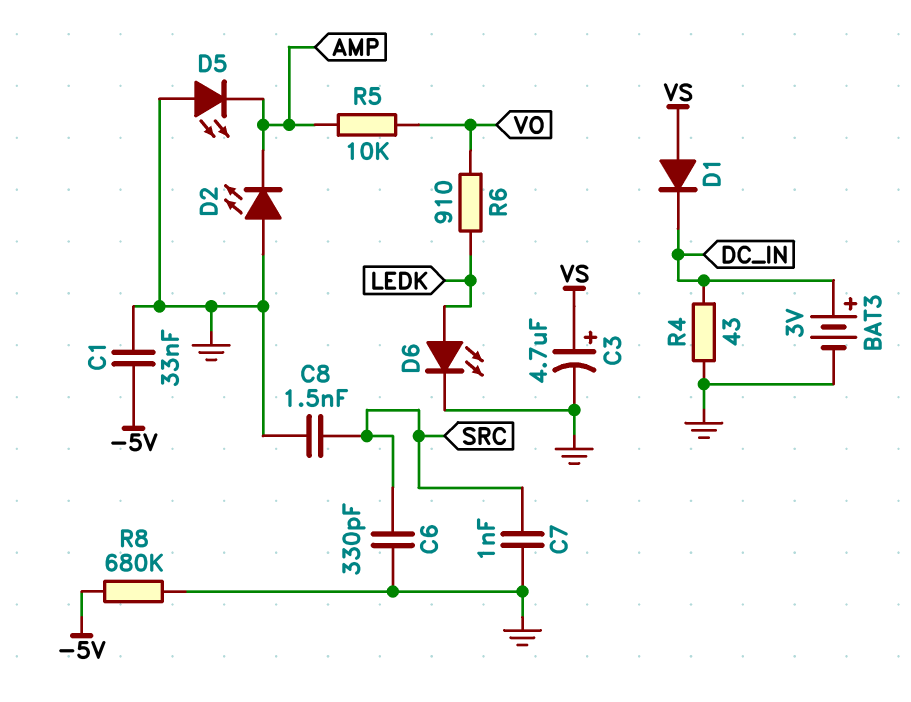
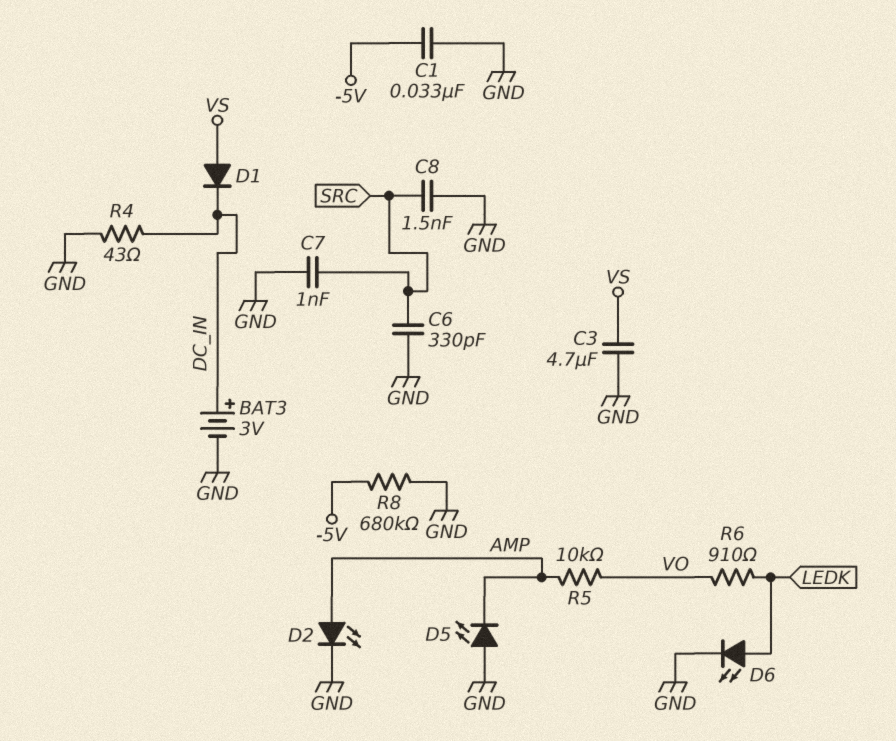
C3: 4.7uF (plus VS, minus GND) -> 4.7uF (GND, VS)
D2: LED (A GND, K AMP) -> LED (A AMP, K GND)

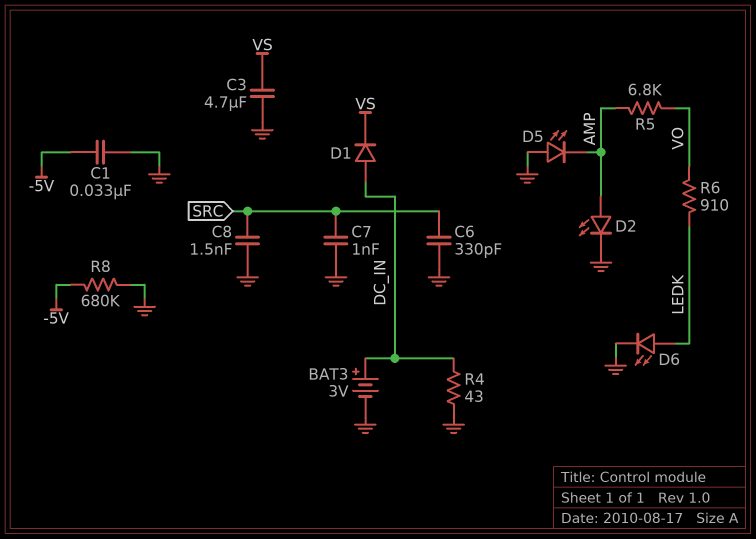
D1: diode (A VS, K DC_IN) -> diode (A DC_IN, K VS)
R5: 10k (AMP, VO) -> 6.8k (AMP, VO)

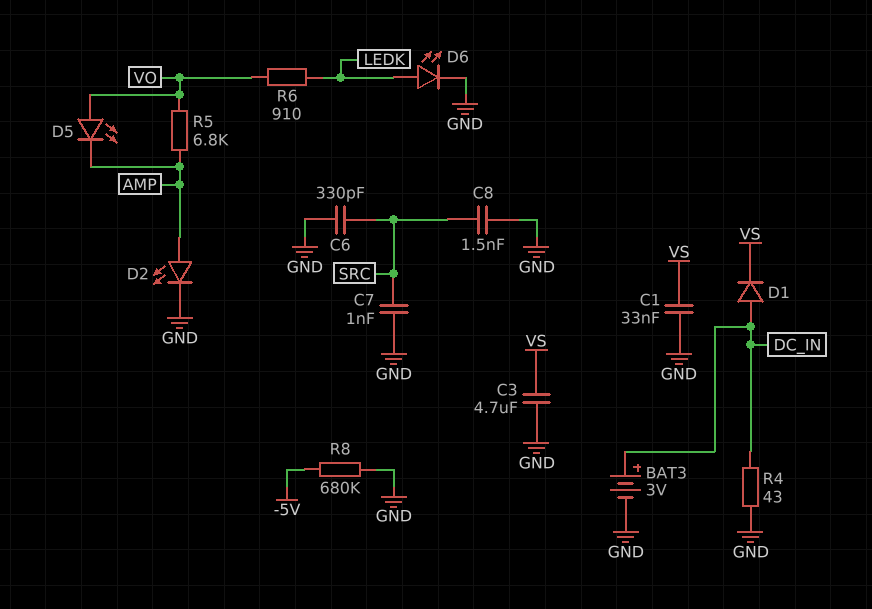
C1: 33nF (-5V, GND) -> 33nF (GND, VS)
D5: LED (A GND, K AMP) -> LED (A VO, K AMP)

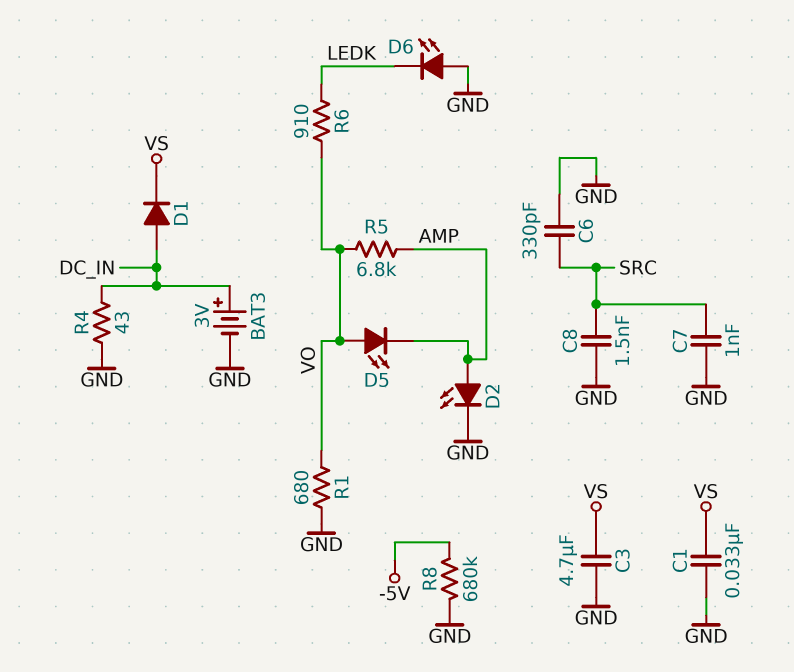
D6: LED (A LEDK, K GND) -> LED (A GND, K LEDK)
R1: none -> 680 (GND, VO)

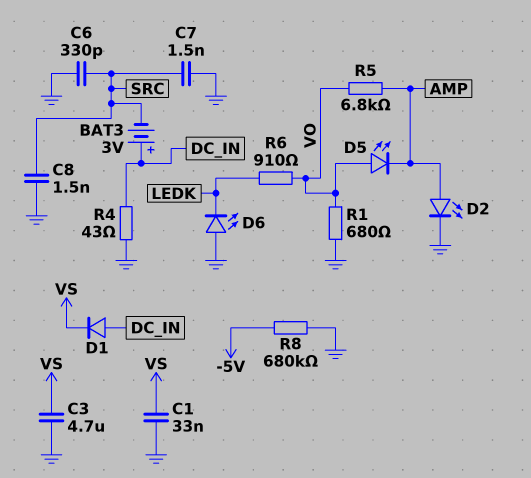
BAT3: 3V (plus DC_IN, minus GND) -> 3V (plus DC_IN, minus SRC)
C7: 1nF (GND, SRC) -> 1.5nF (GND, SRC)

